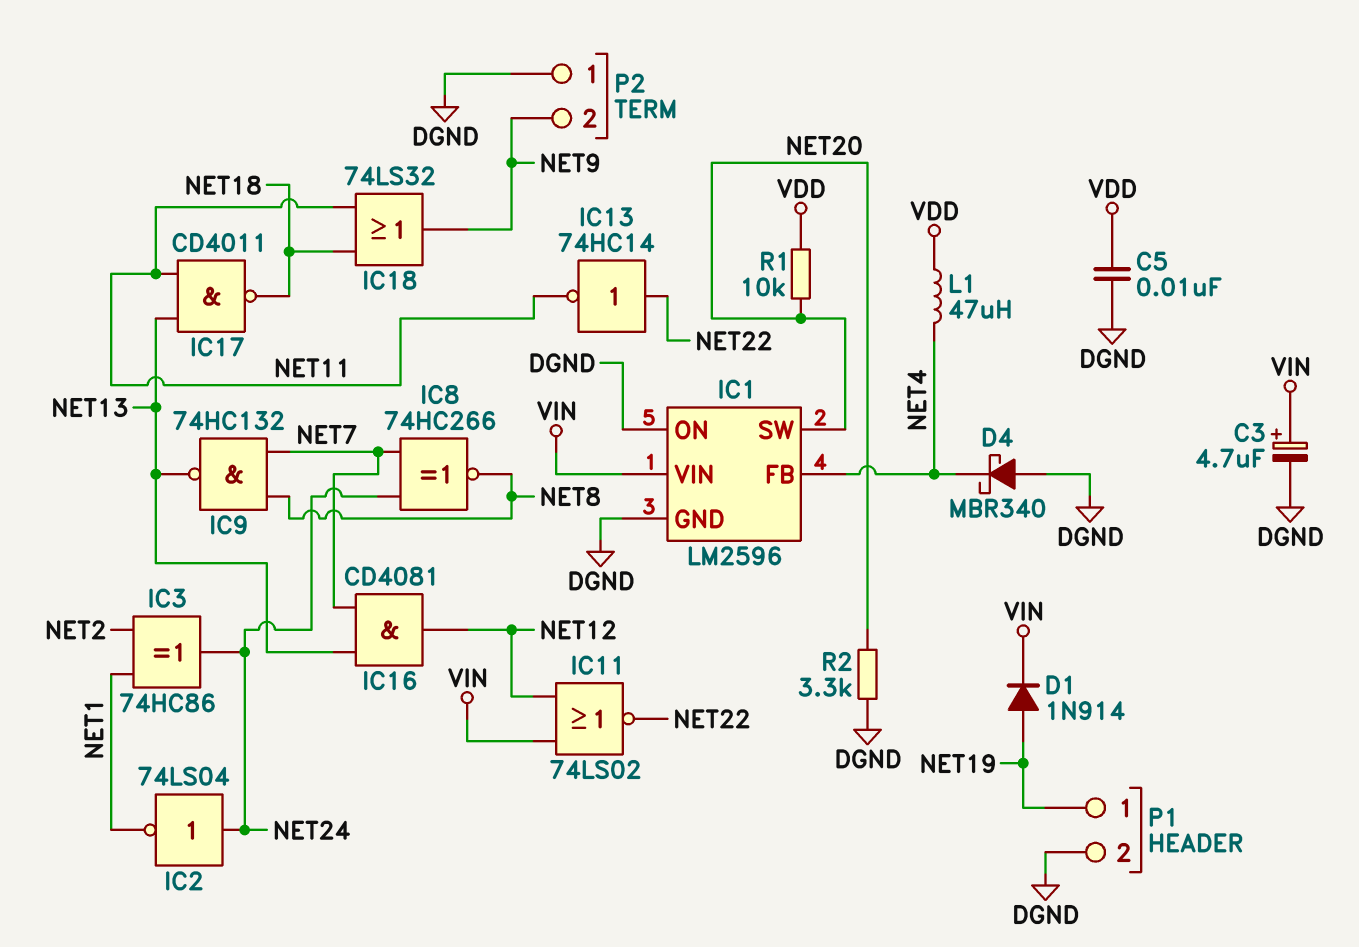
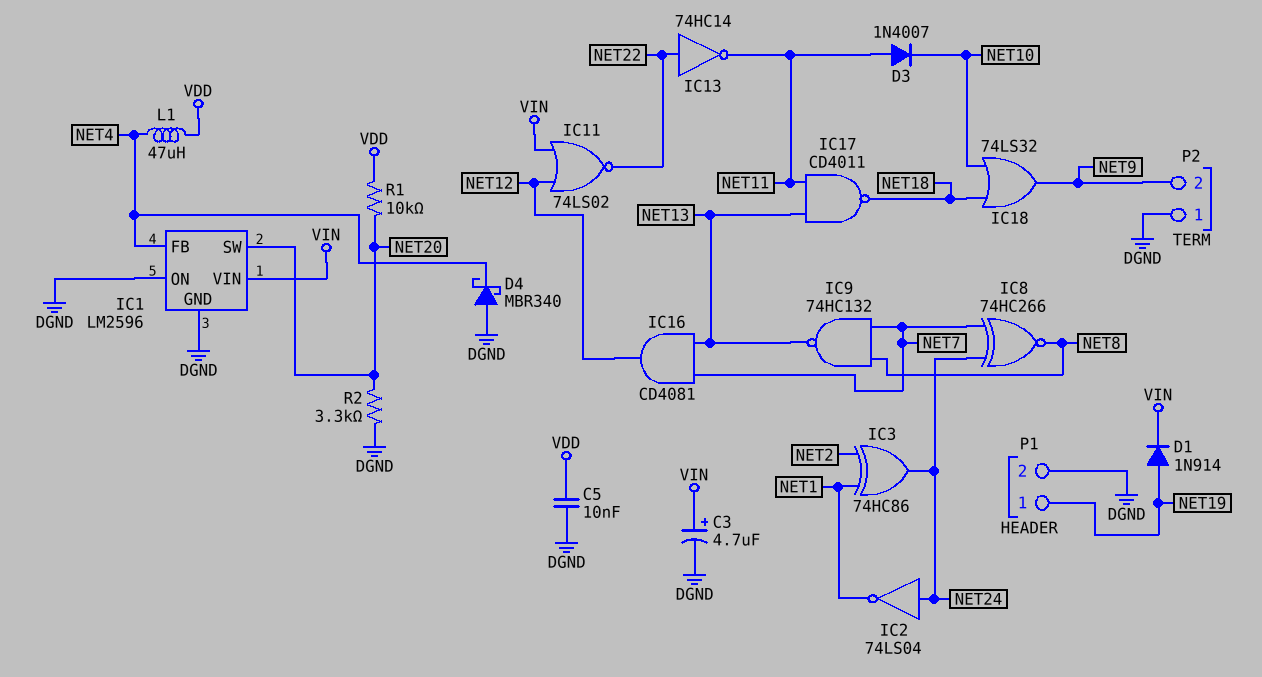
D3: none -> diode 1N4007 (A NET11, K NET10)
IC18: OR 74LS32 (in NET11, in NET18, out NET9) -> OR 74LS32 (in NET10, in NET18, out NET9)

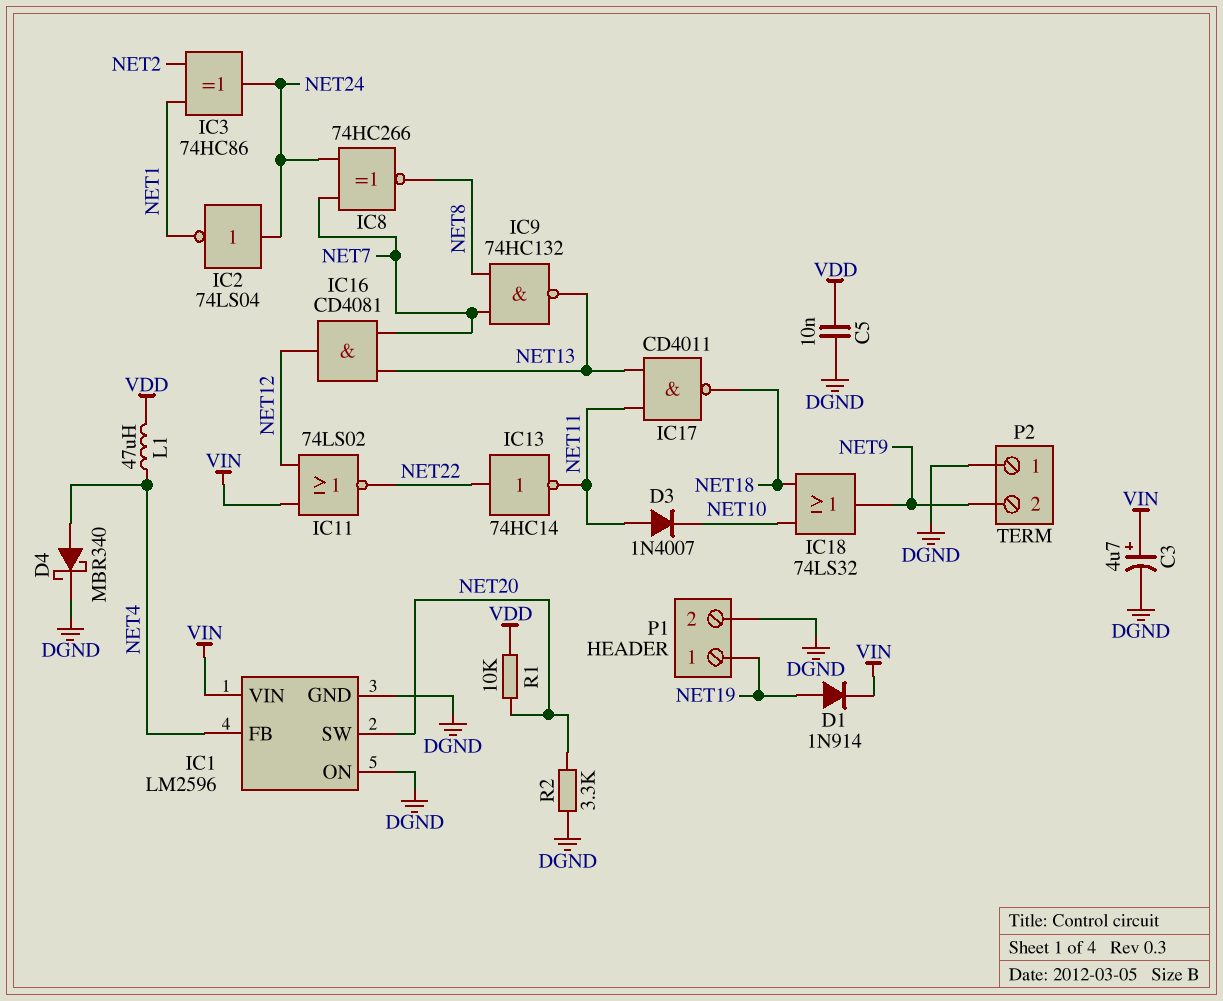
D4: schottky MBR340 (A DGND, K NET4) -> schottky MBR340 (A NET4, K DGND)

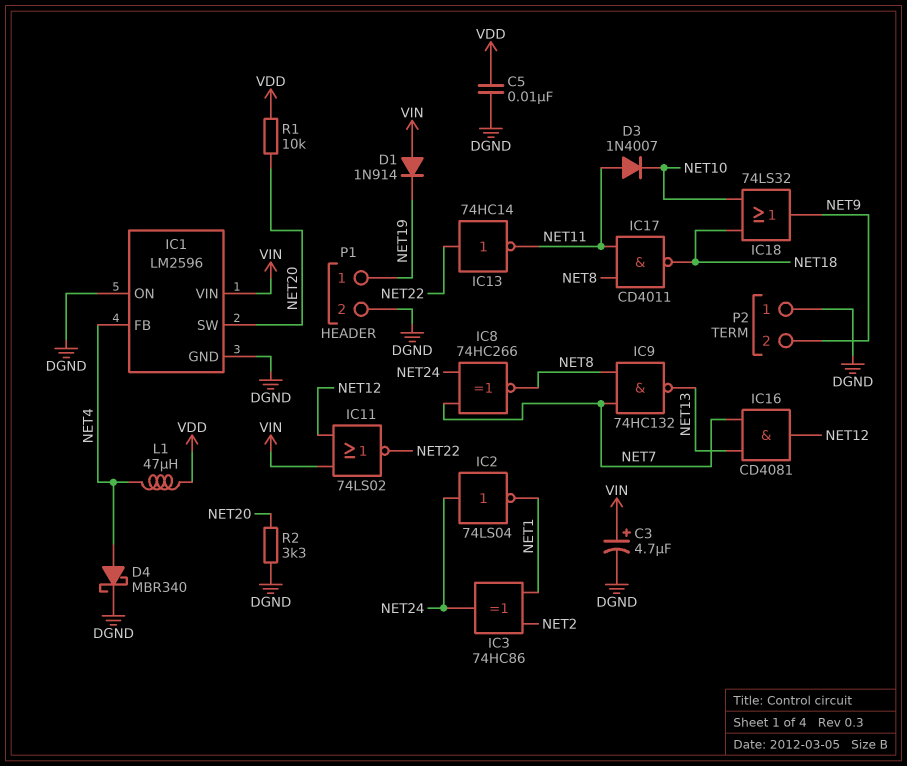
D1: diode 1N914 (A NET19, K VIN) -> diode 1N914 (A VIN, K NET19)
IC17: NAND CD4011 (in NET11, in NET13, out NET18) -> NAND CD4011 (in NET8, in NET11, out NET18)

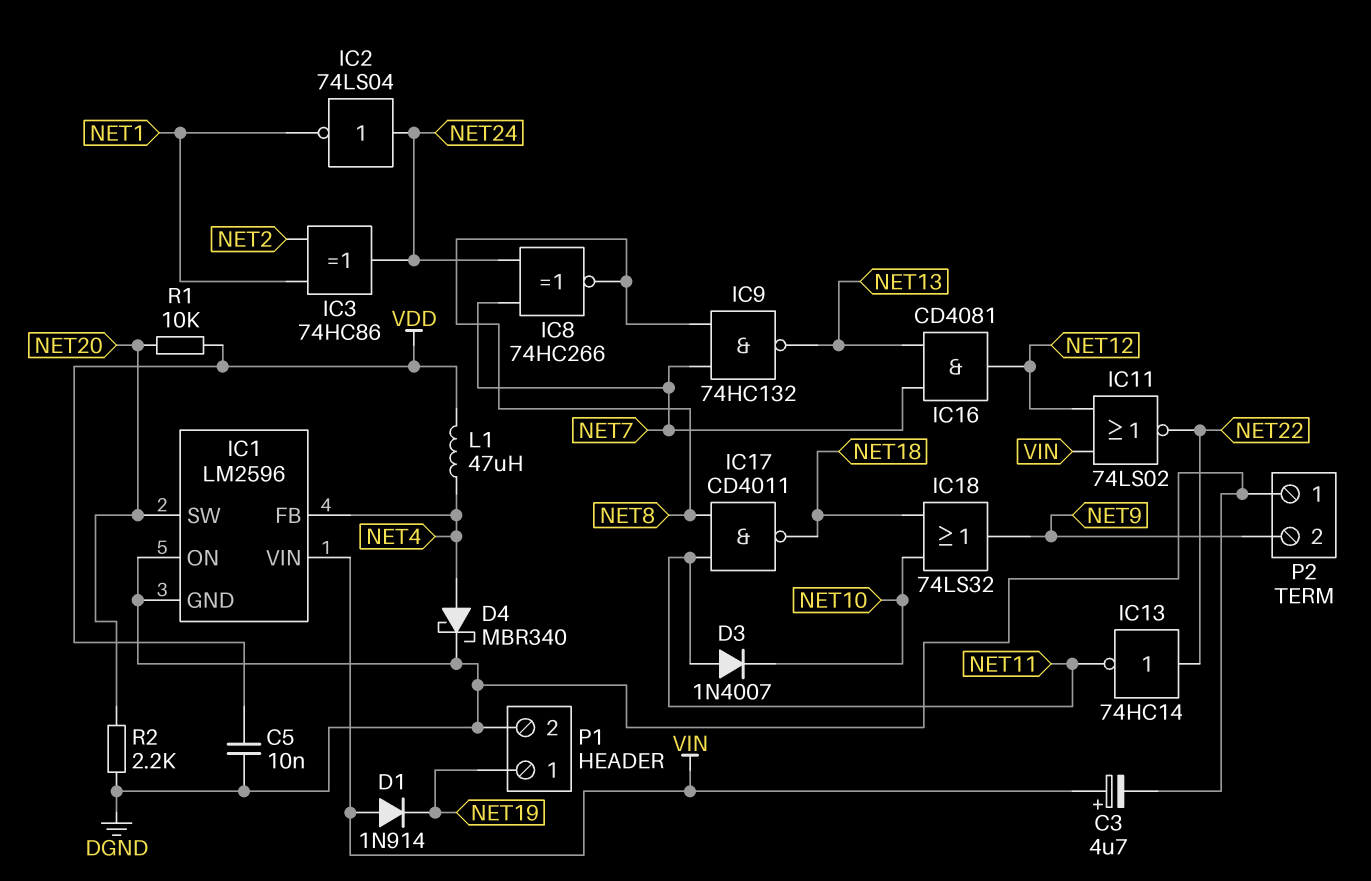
R2: 3.3k (DGND, NET20) -> 2.2k (DGND, NET20)

